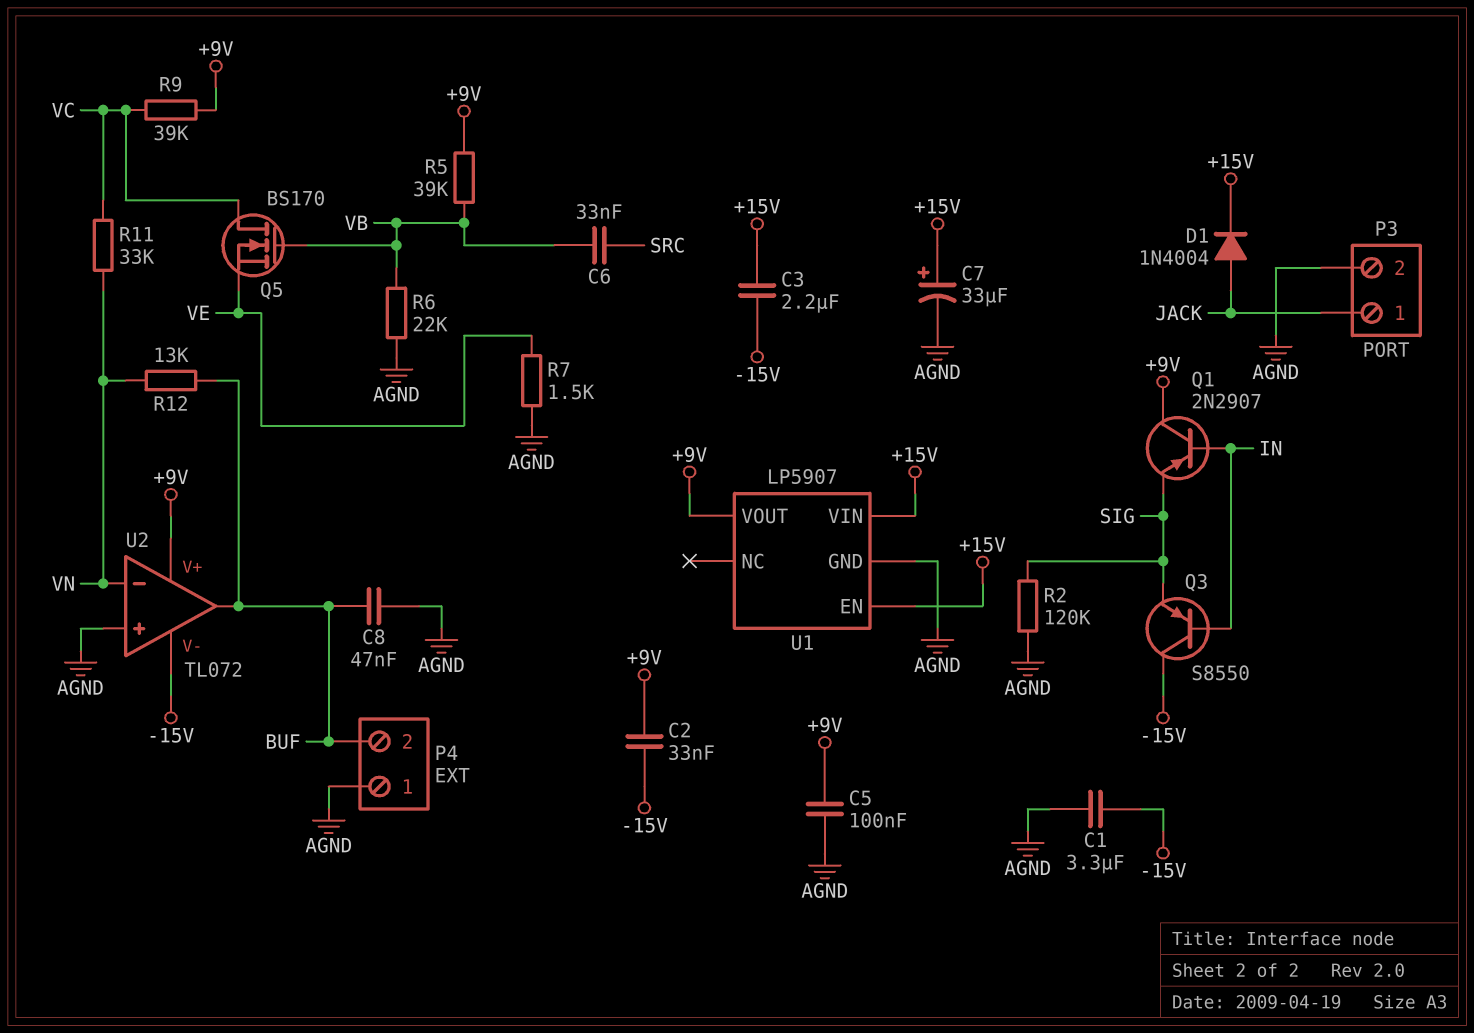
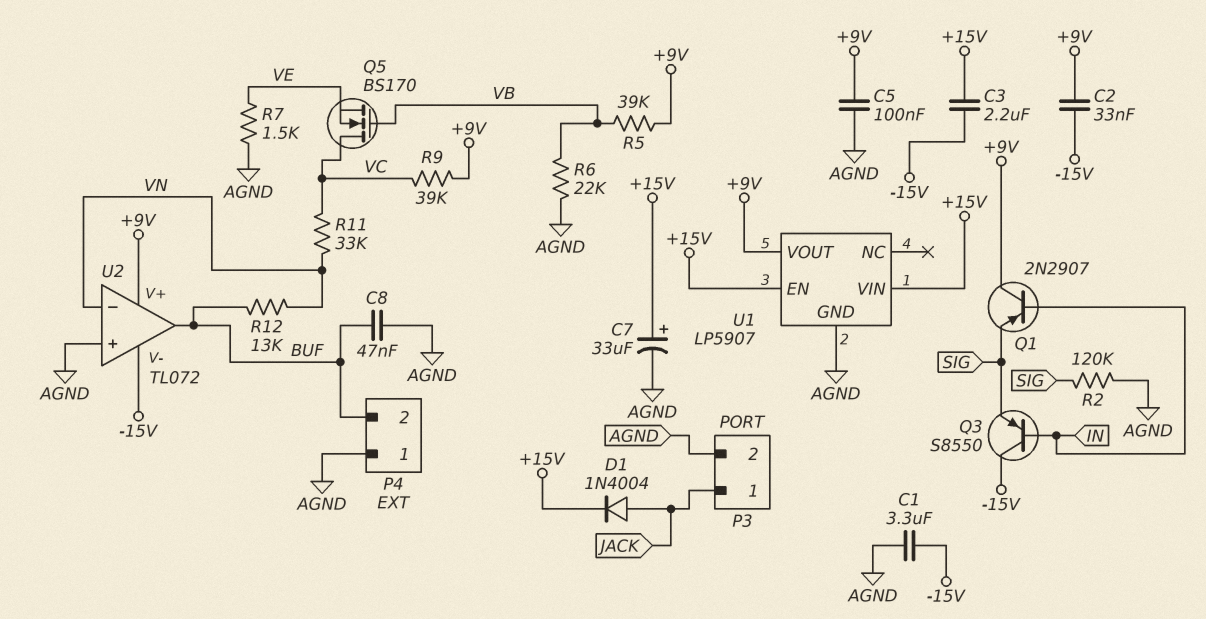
C6: 33nF (SRC, VB) -> none

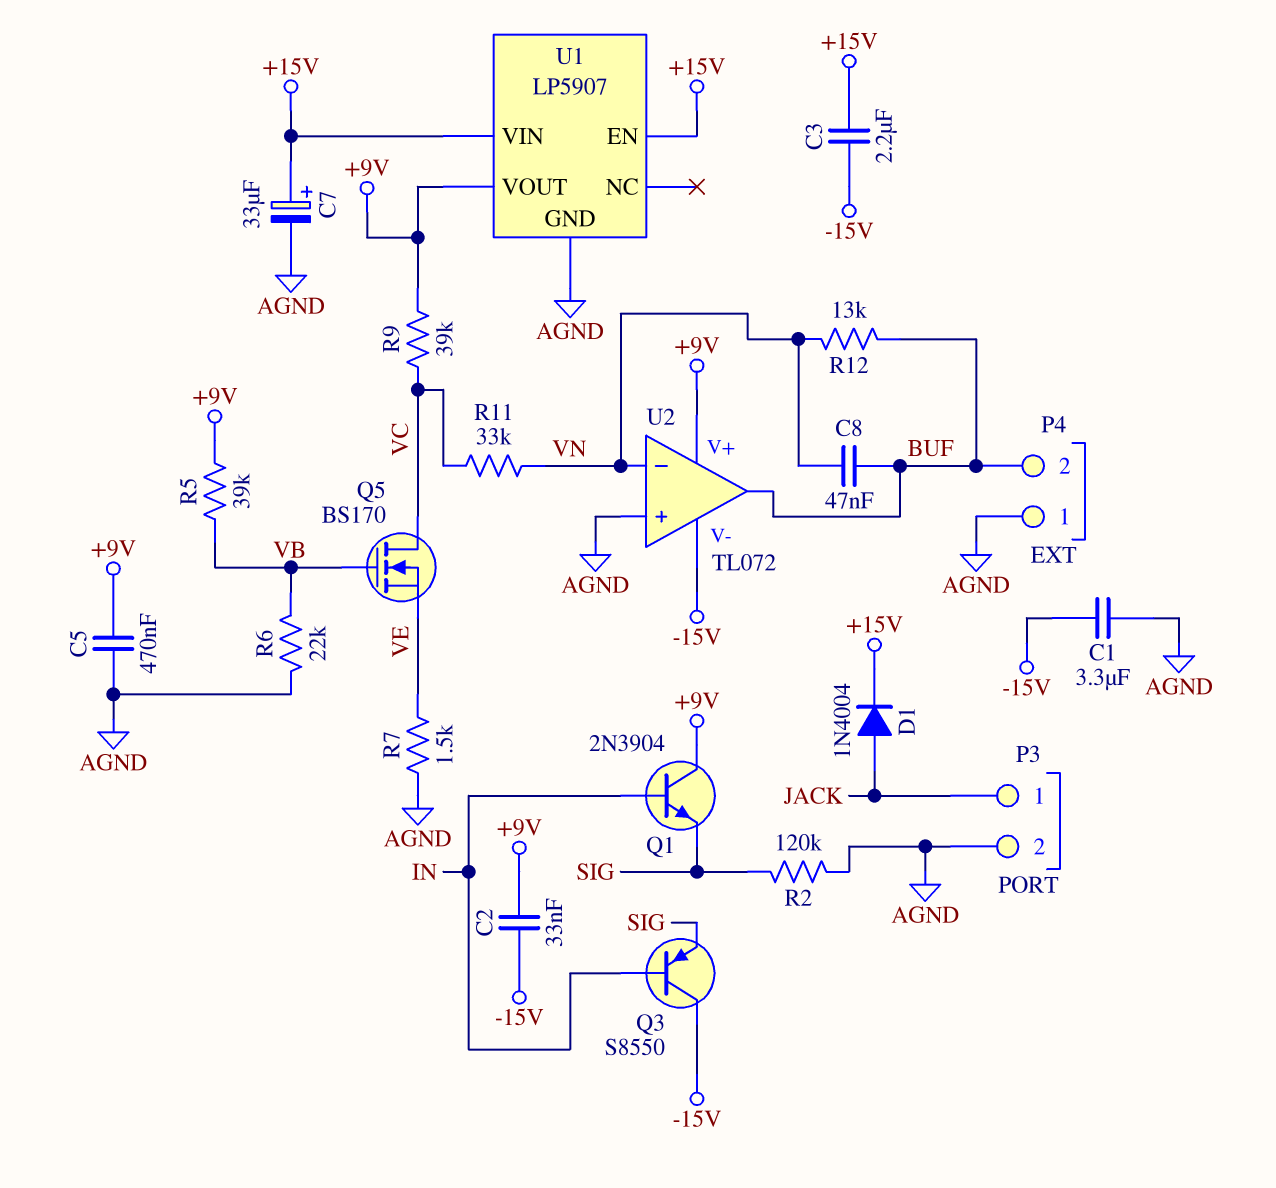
C5: 100nF (+9V, AGND) -> 470nF (+9V, AGND)
C8: 47nF (AGND, BUF) -> 47nF (BUF, VN)
Q1: PNP 2N2907 (B IN, C +9V, E SIG) -> NPN 2N3904 (B IN, C +9V, E SIG)

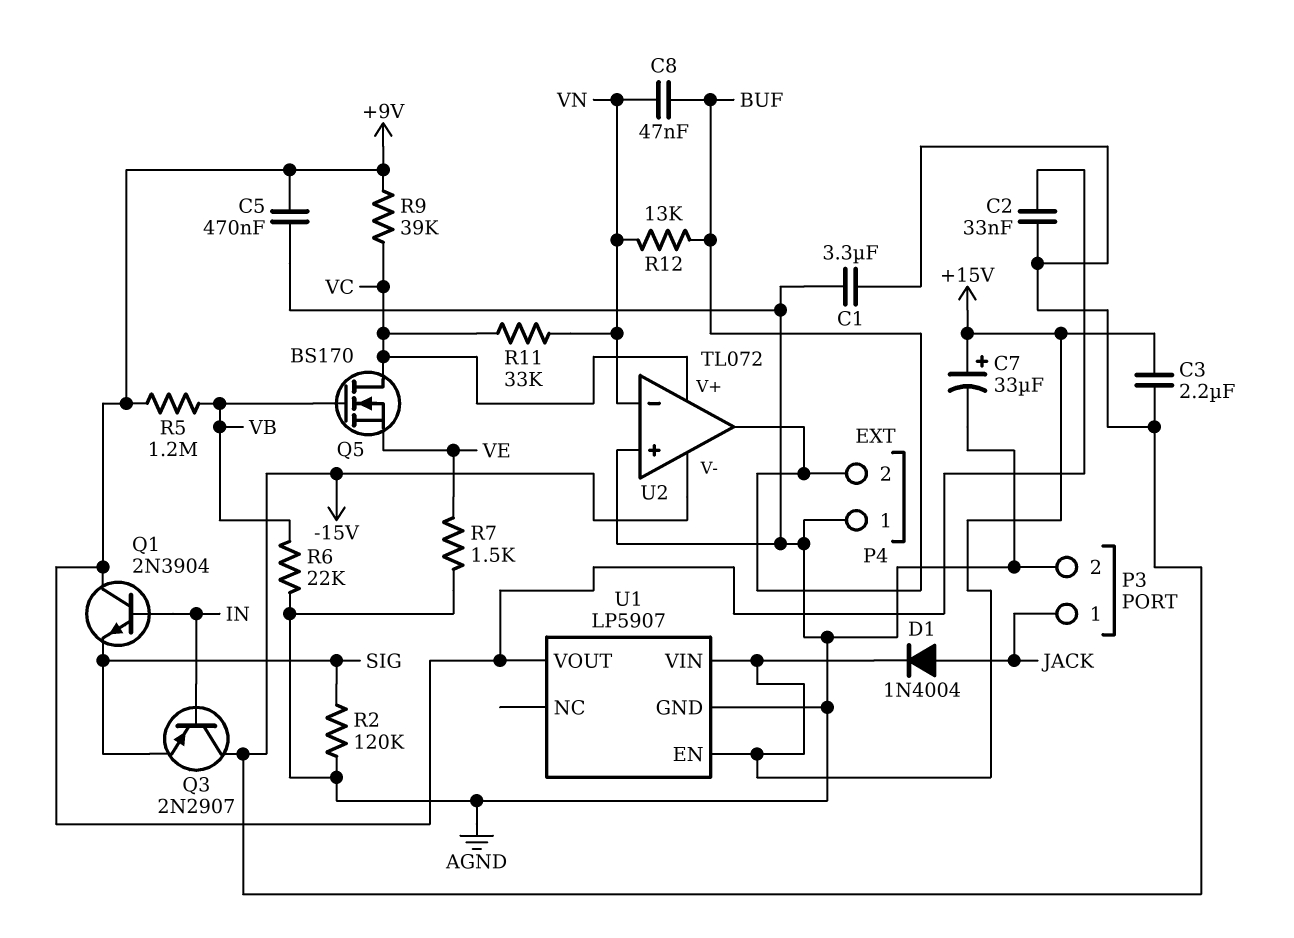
Q3: PNP S8550 (B IN, C -15V, E SIG) -> PNP 2N2907 (B IN, C -15V, E SIG)
R5: 39k (+9V, VB) -> 1.2M (+9V, VB)
U2 pin V+: +9V -> VC

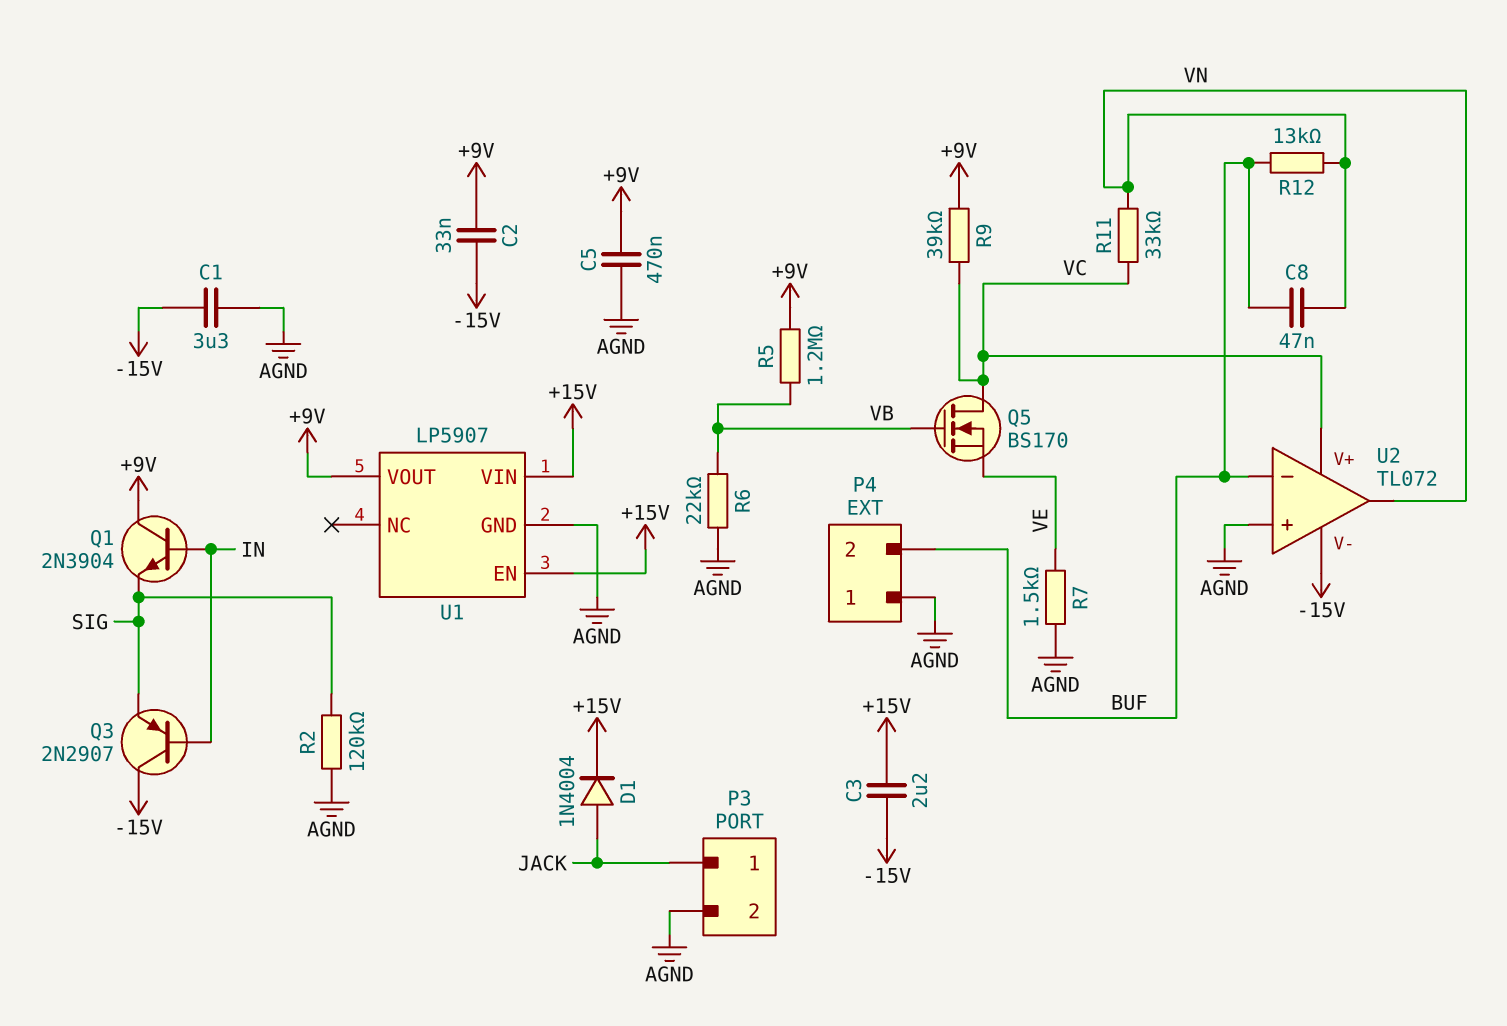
C7: 33uF (plus +15V, minus AGND) -> none
U2 pin in-: VN -> BUF
U2 pin out: BUF -> VN

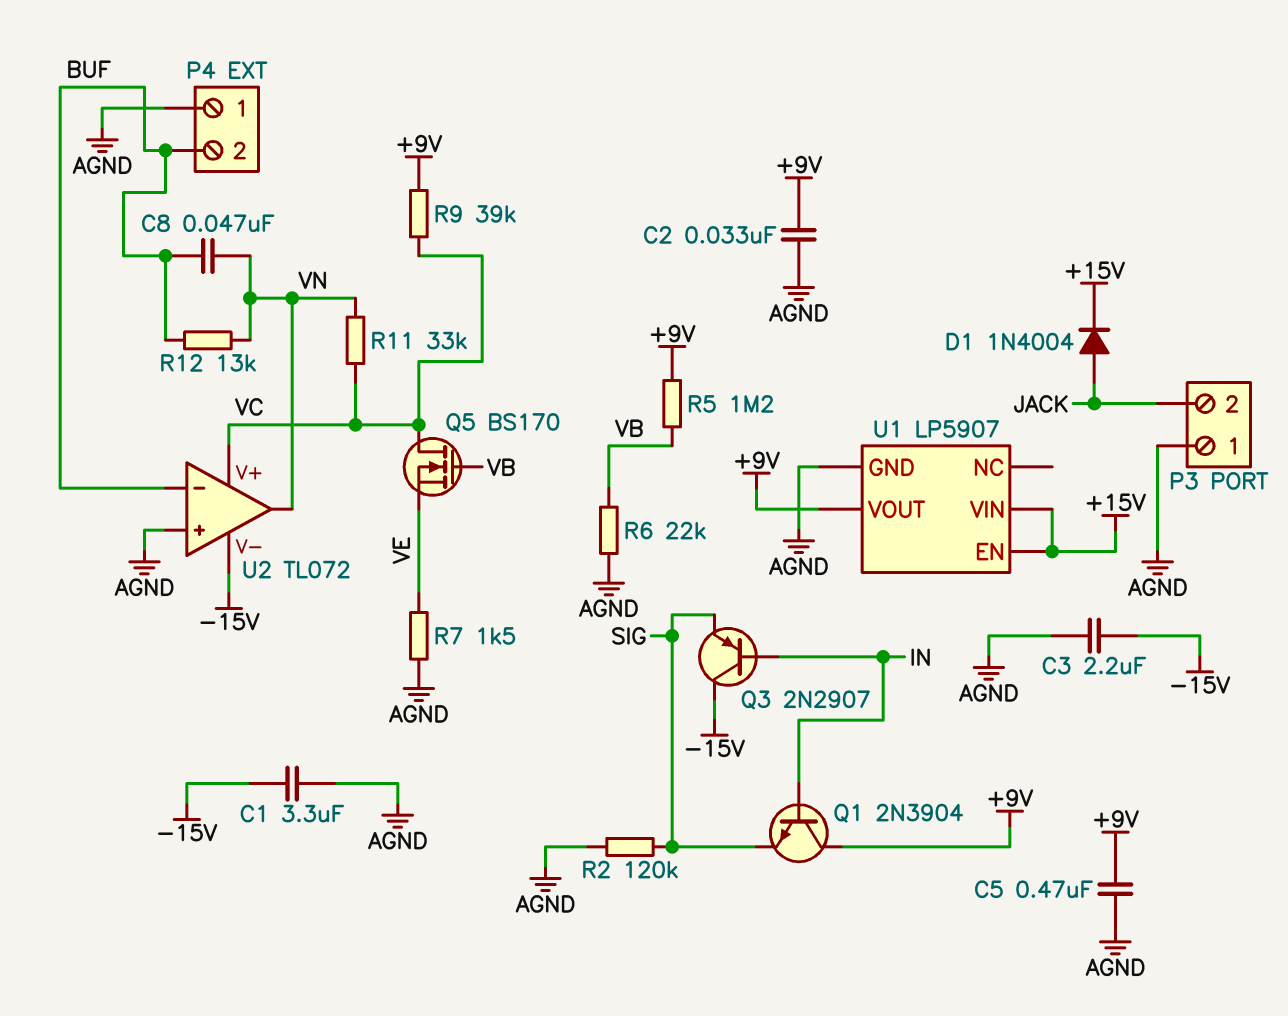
C2: 33nF (+9V, -15V) -> 33nF (+9V, AGND)
C3: 2.2uF (+15V, -15V) -> 2.2uF (-15V, AGND)
P3 pin 1: JACK -> AGND
P3 pin 2: AGND -> JACK

